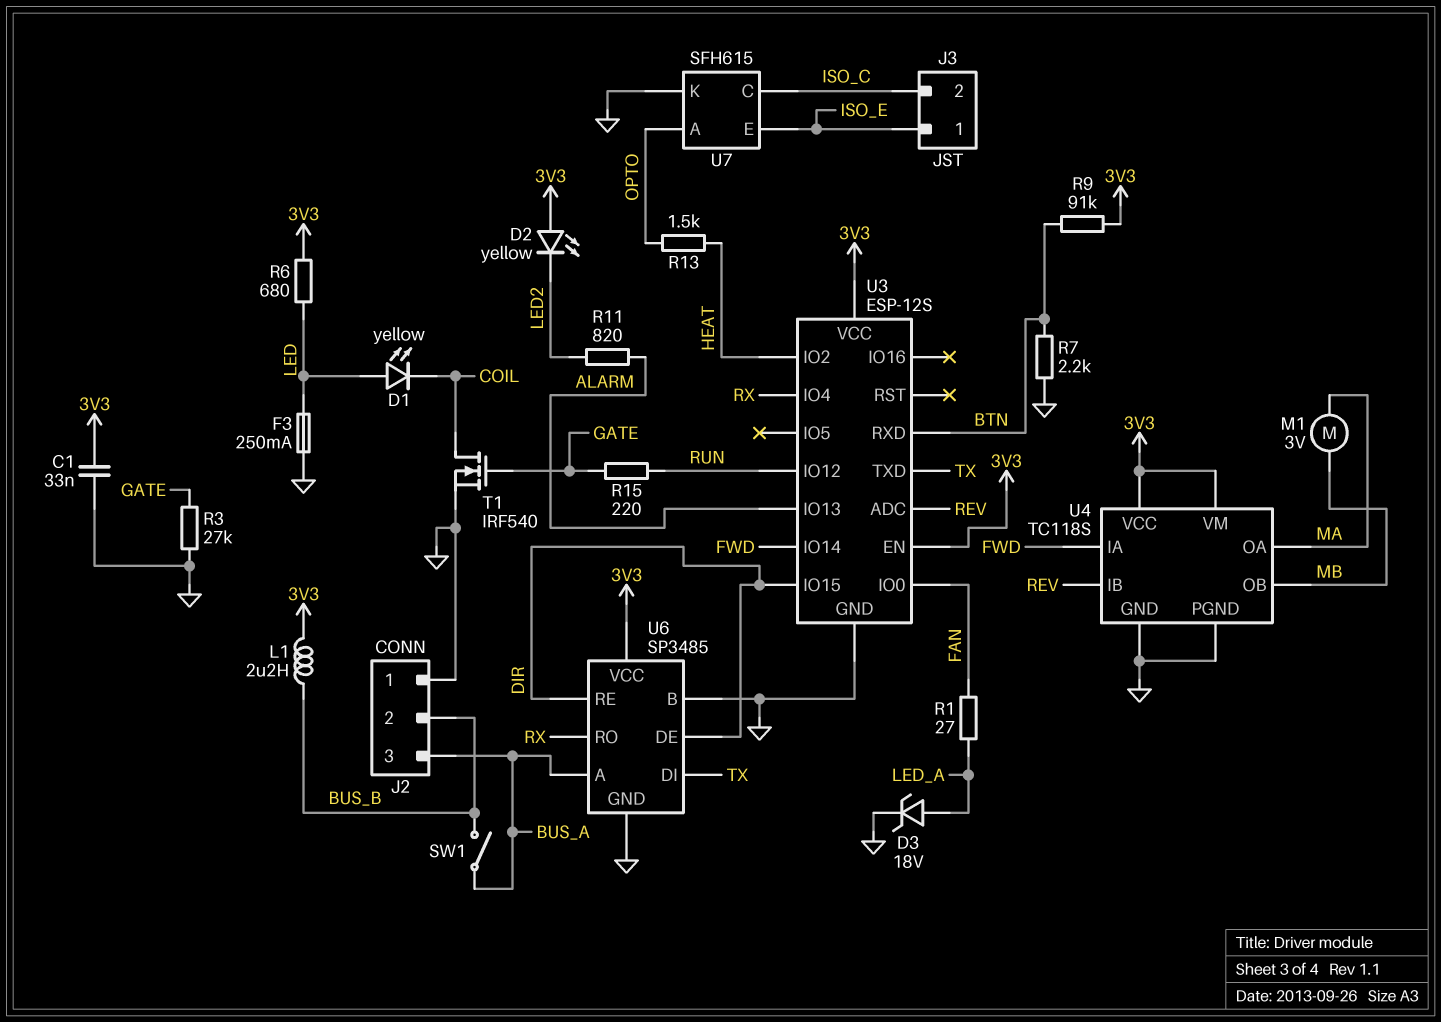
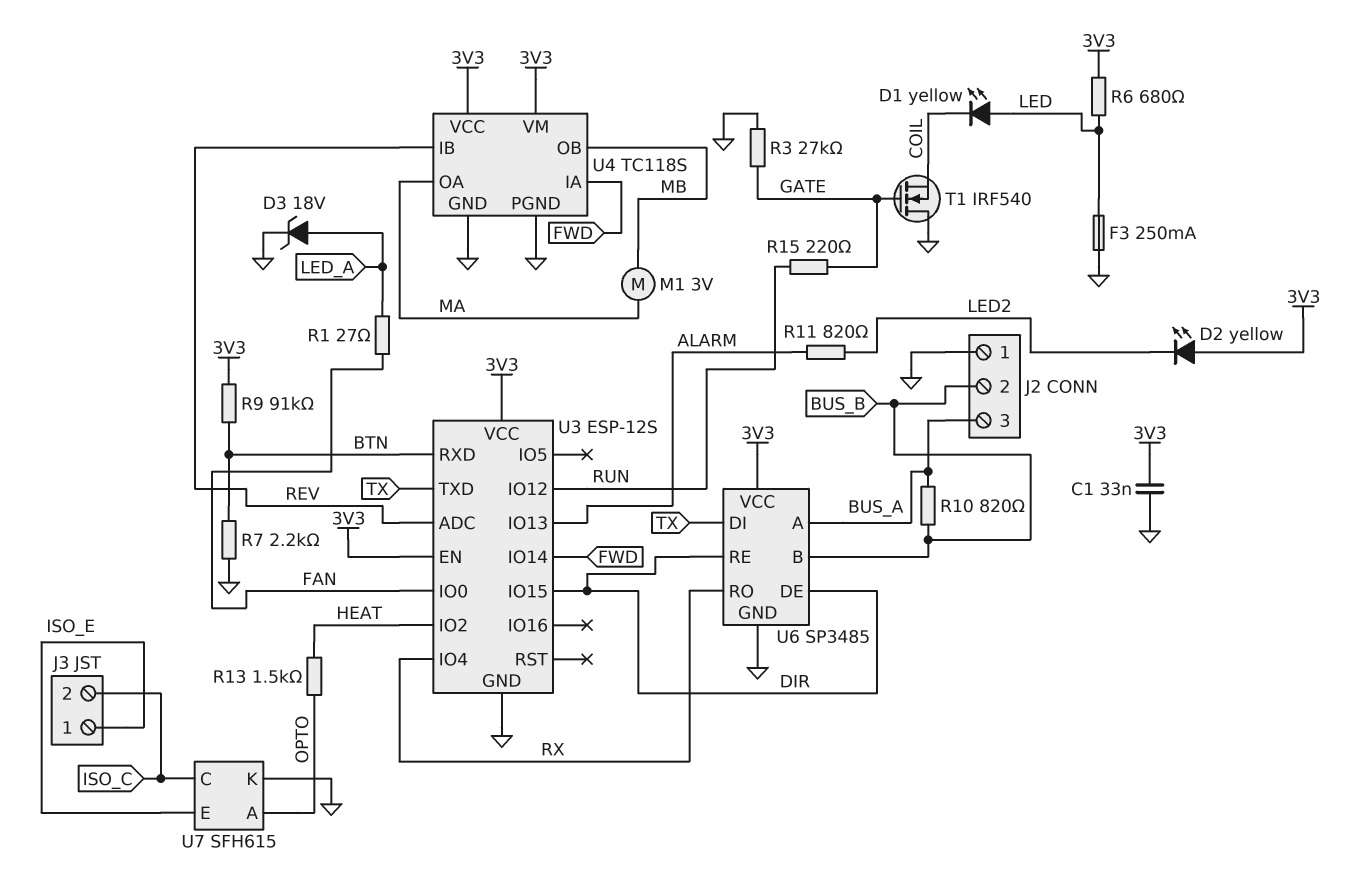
L1: 2.2uH (3V3, BUS_B) -> none
R10: none -> 820 (BUS_A, BUS_B)
SW1: switch (BUS_A, BUS_B) -> none
T1: NMOS IRF540 (G GATE, D COIL, S GND) -> NMOS IRF540 (G GATE, D GND, S COIL)
U6 pin B: GND -> BUS_B

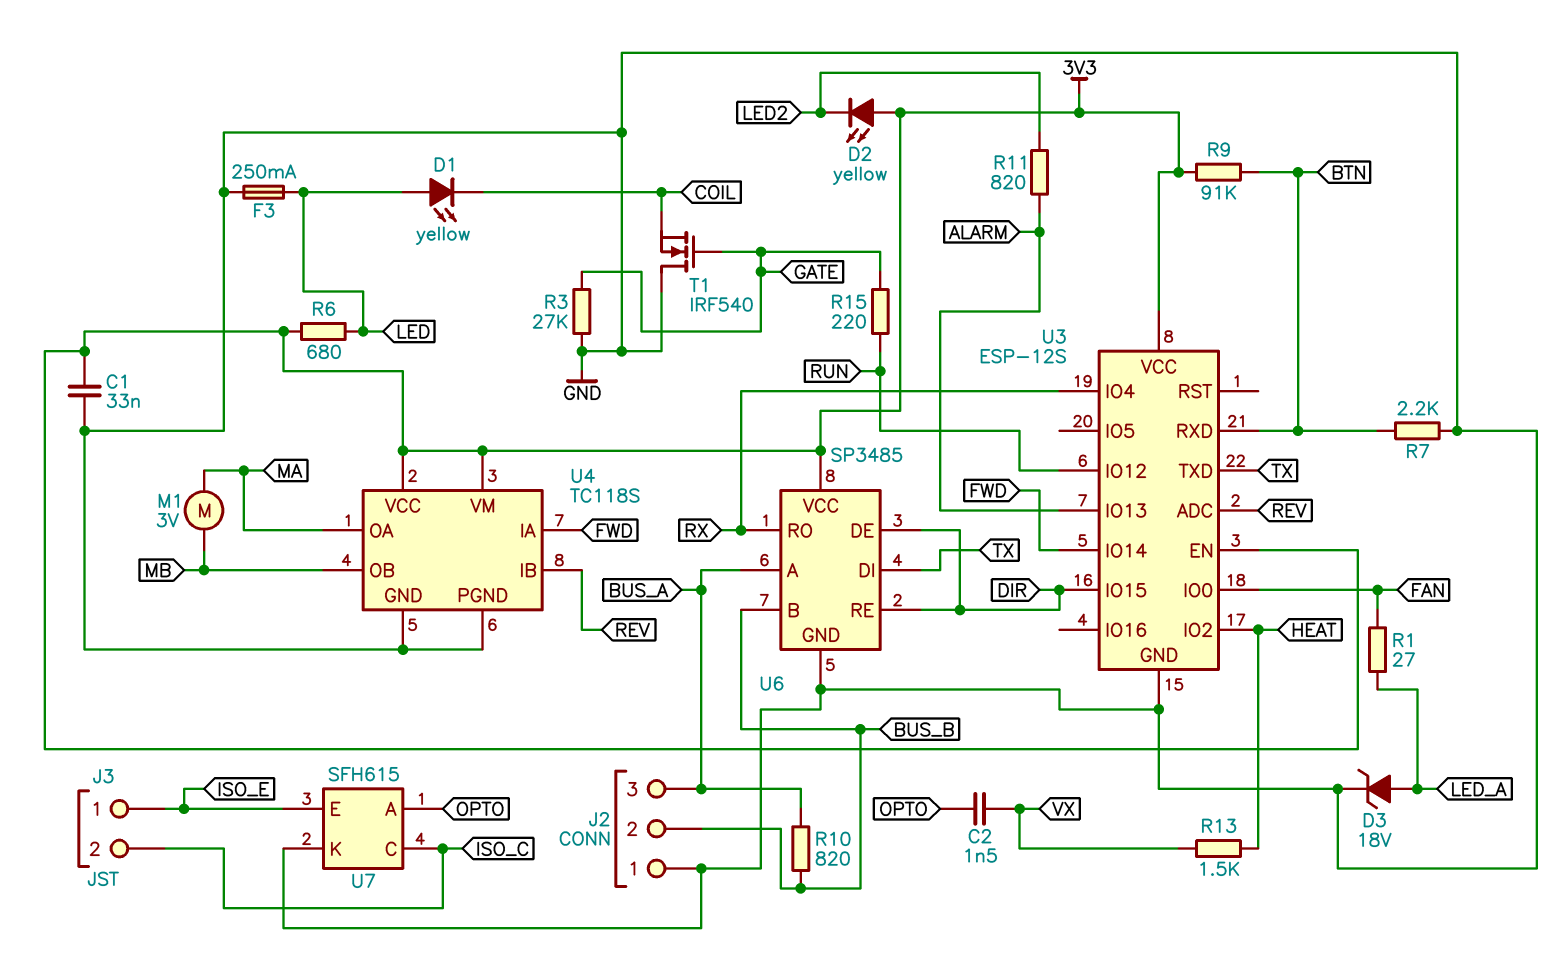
C2: none -> 1.5nF (OPTO, VX)
R13: 1.5k (HEAT, OPTO) -> 1.5k (HEAT, VX)

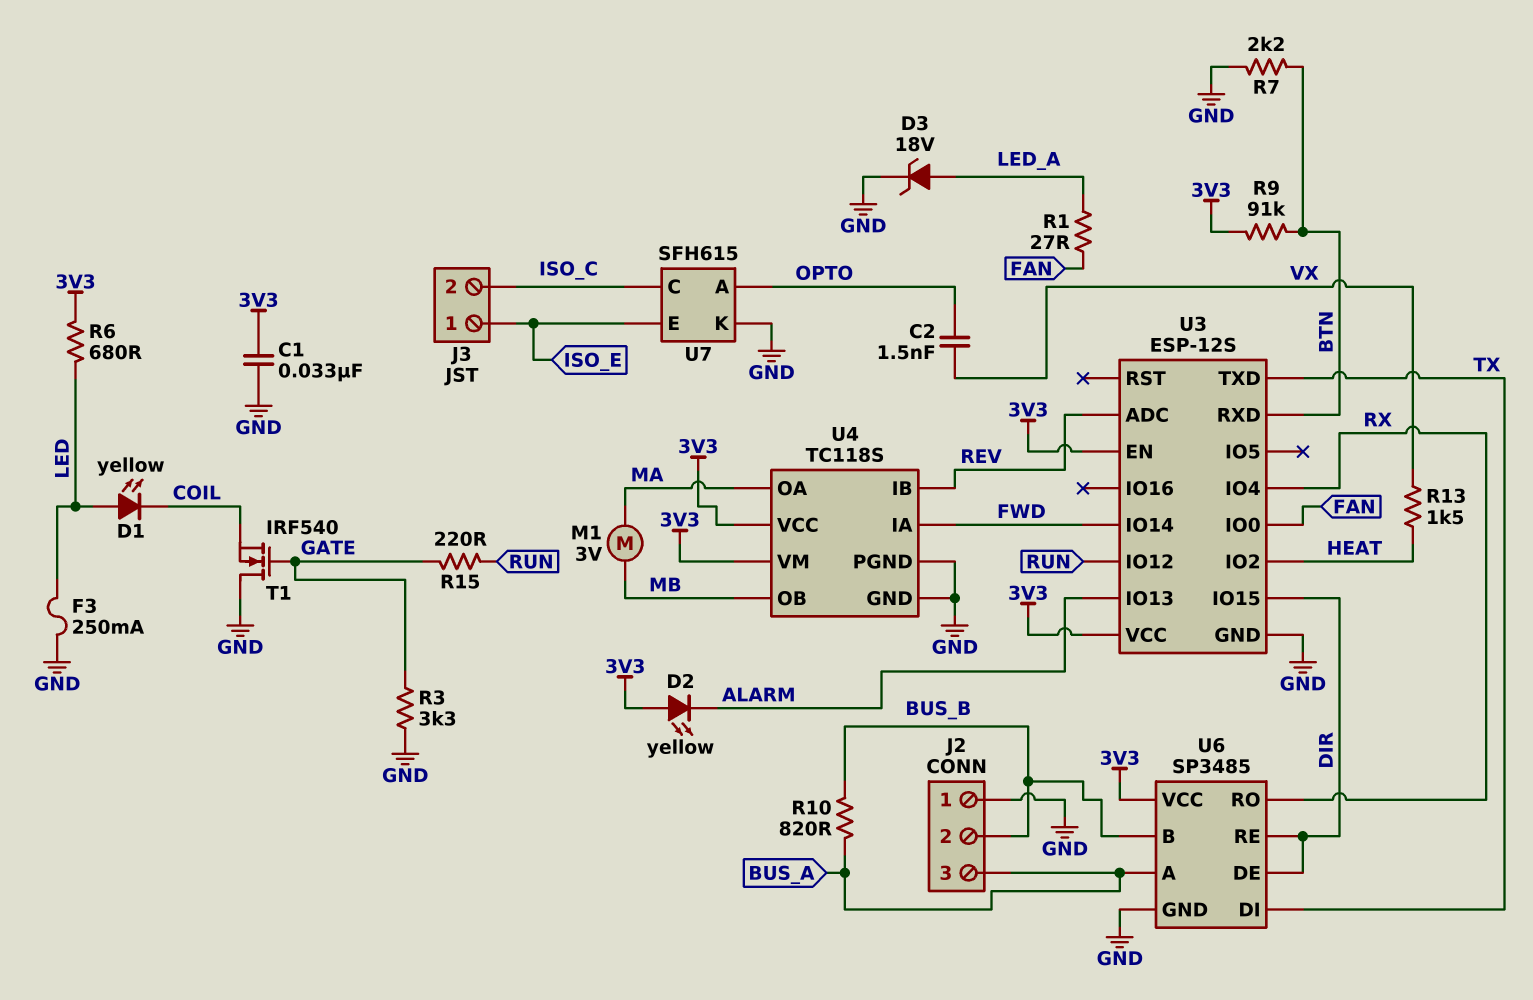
D2: LED yellow (A 3V3, K LED2) -> LED yellow (A 3V3, K ALARM)
R3: 27k (GATE, GND) -> 3.3k (GATE, GND)
R11: 820 (ALARM, LED2) -> none

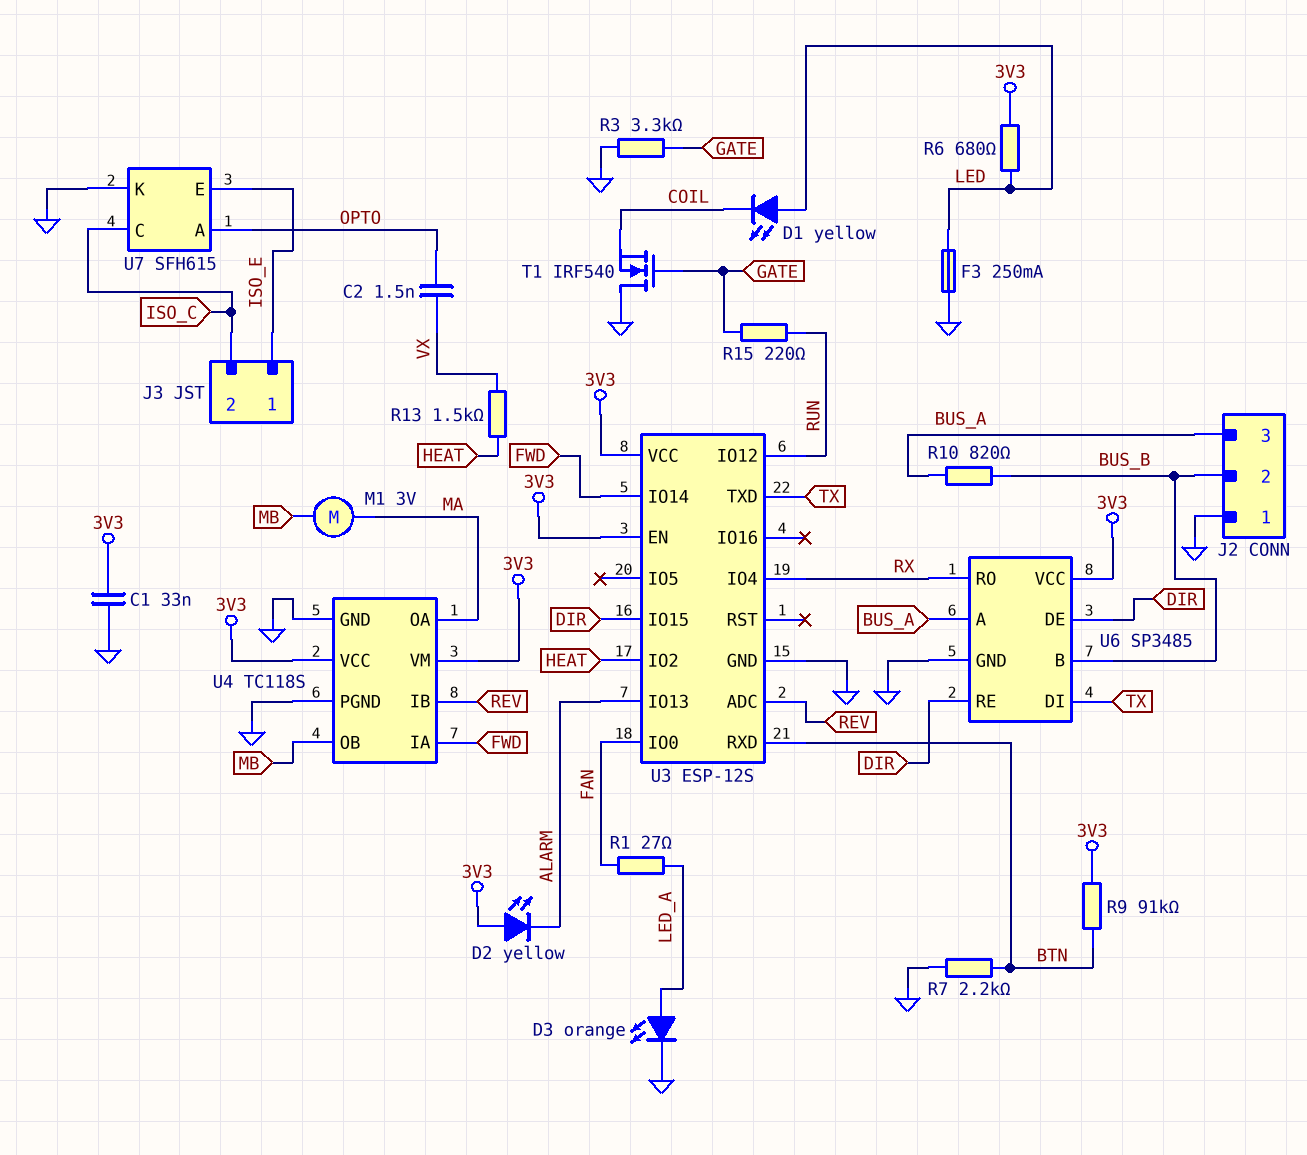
D3: zener 18V (A LED_A, K GND) -> LED orange (A LED_A, K GND)

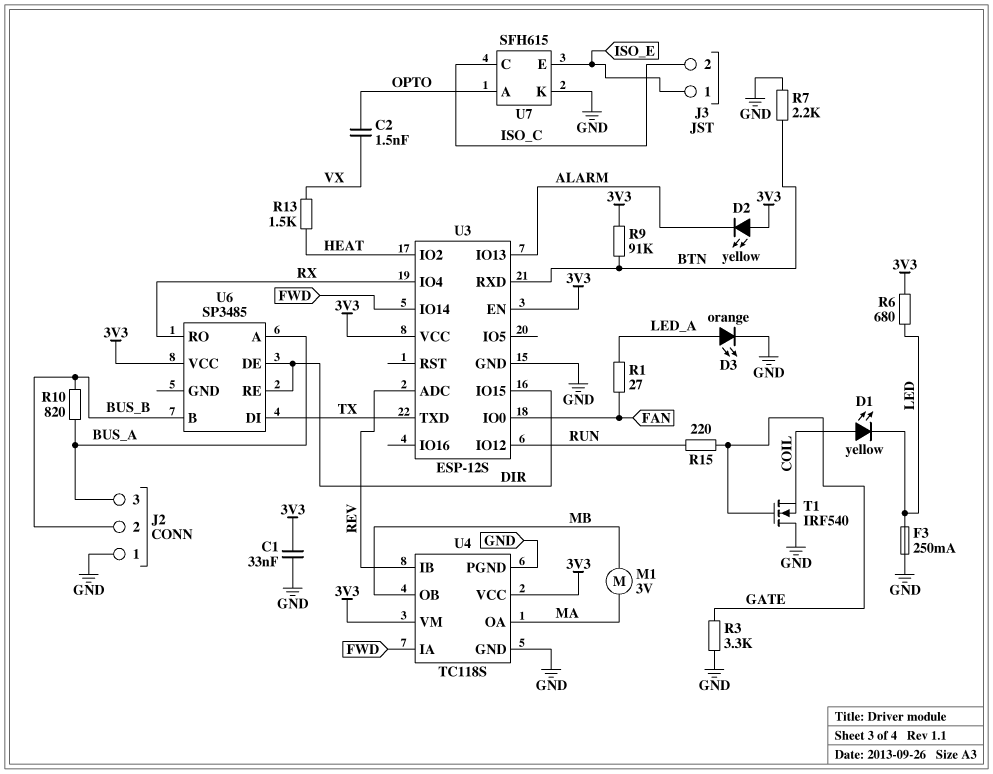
D1: LED yellow (A LED, K COIL) -> LED yellow (A COIL, K LED)
U6 pin GND: GND -> none

